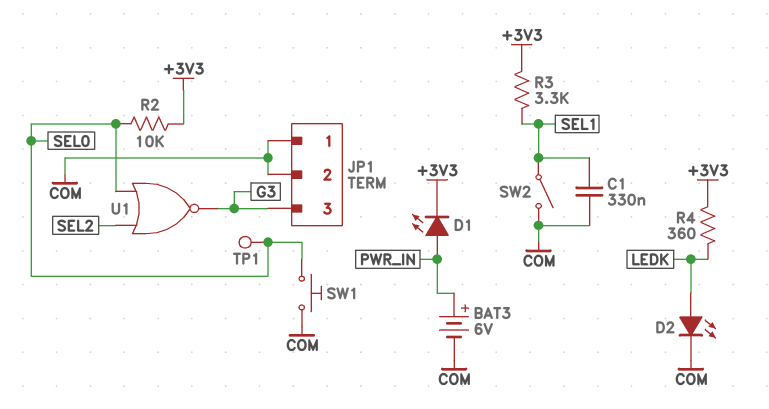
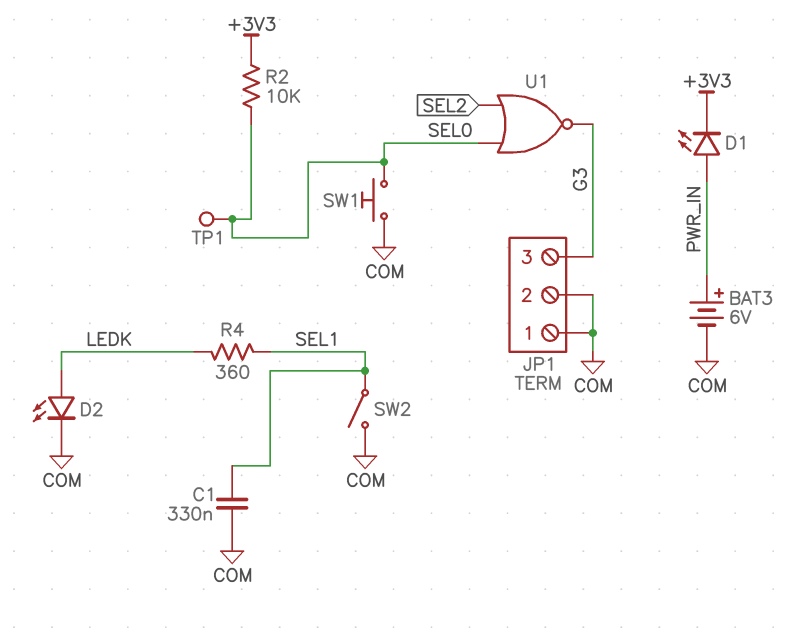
R3: 3.3k (+3V3, SEL1) -> none
R4: 360 (+3V3, LEDK) -> 360 (LEDK, SEL1)

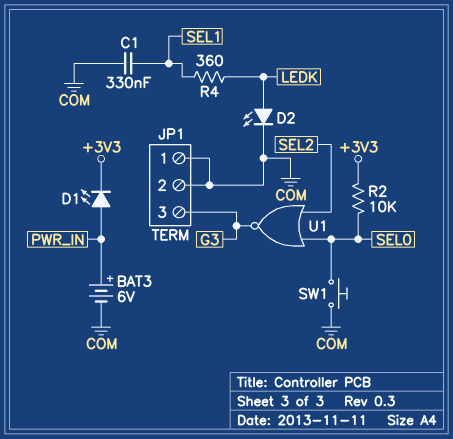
SW2: switch (COM, SEL1) -> none
TP1: test point (SEL0) -> none

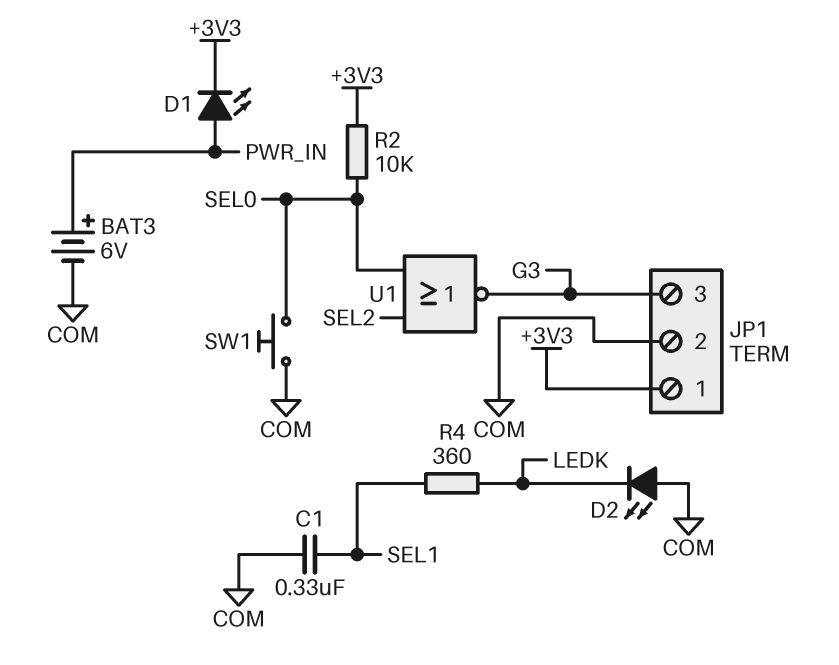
D2: LED (A LEDK, K COM) -> LED (A COM, K LEDK)
JP1 pin 1: COM -> +3V3

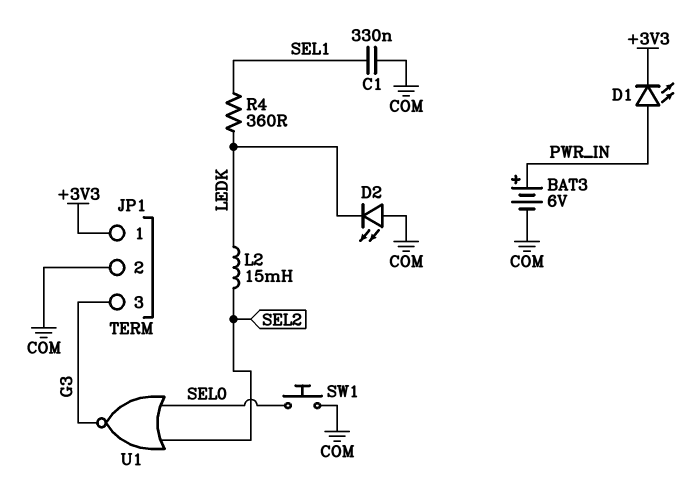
L2: none -> 15mH (LEDK, SEL2)
R2: 10k (+3V3, SEL0) -> none

